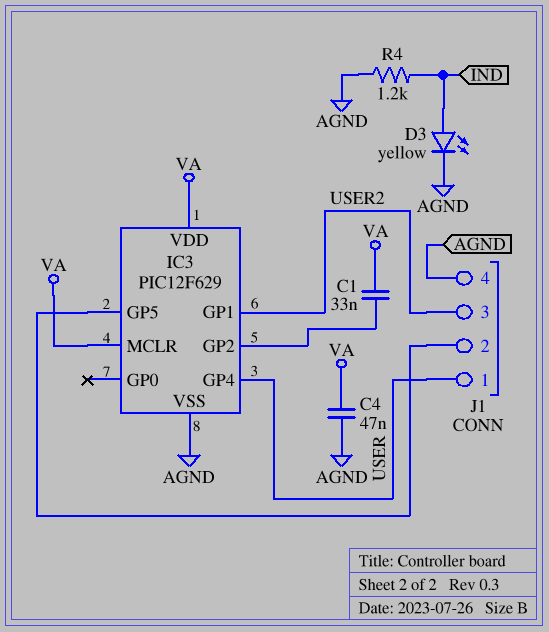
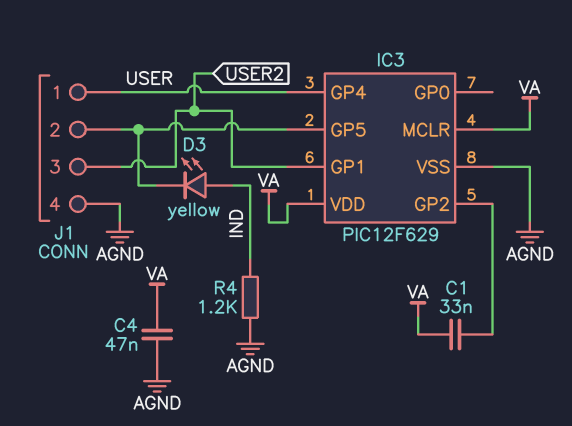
D3: LED yellow (A IND, K AGND) -> LED yellow (A IND, K IC3/GP5)

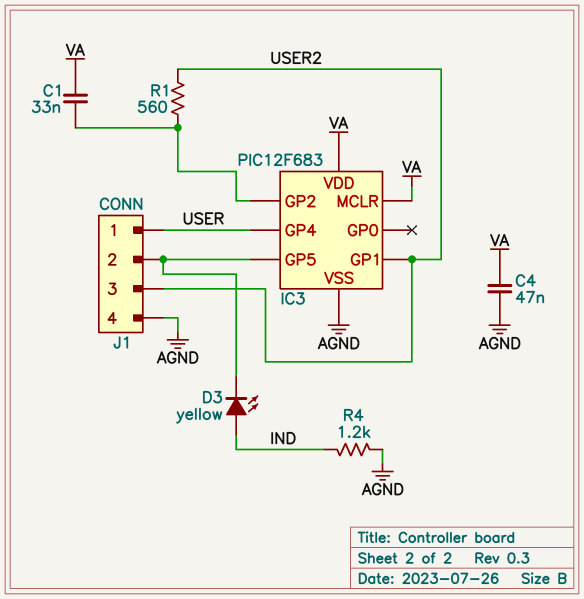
IC3: PIC12F629 -> PIC12F683
R1: none -> 560 (IC3/GP2, USER2)

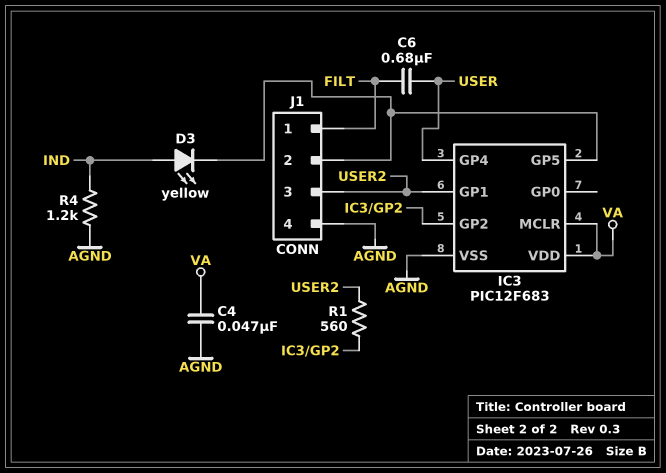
C1: 33nF (IC3/GP2, VA) -> none
C6: none -> 680nF (FILT, USER)
J1 pin 1: USER -> FILT

